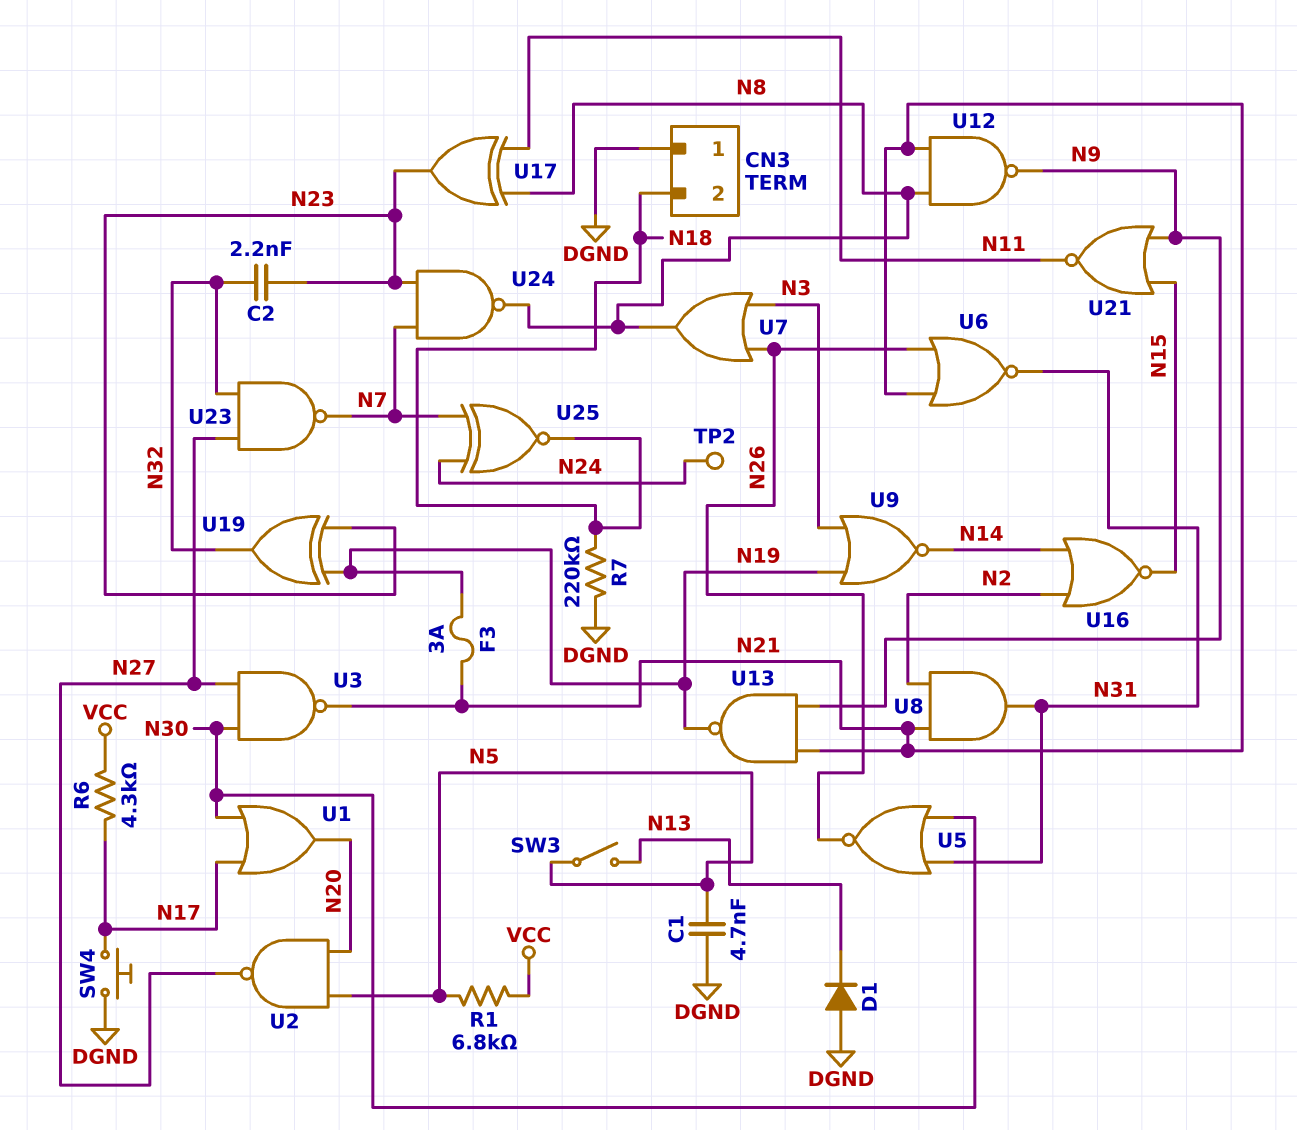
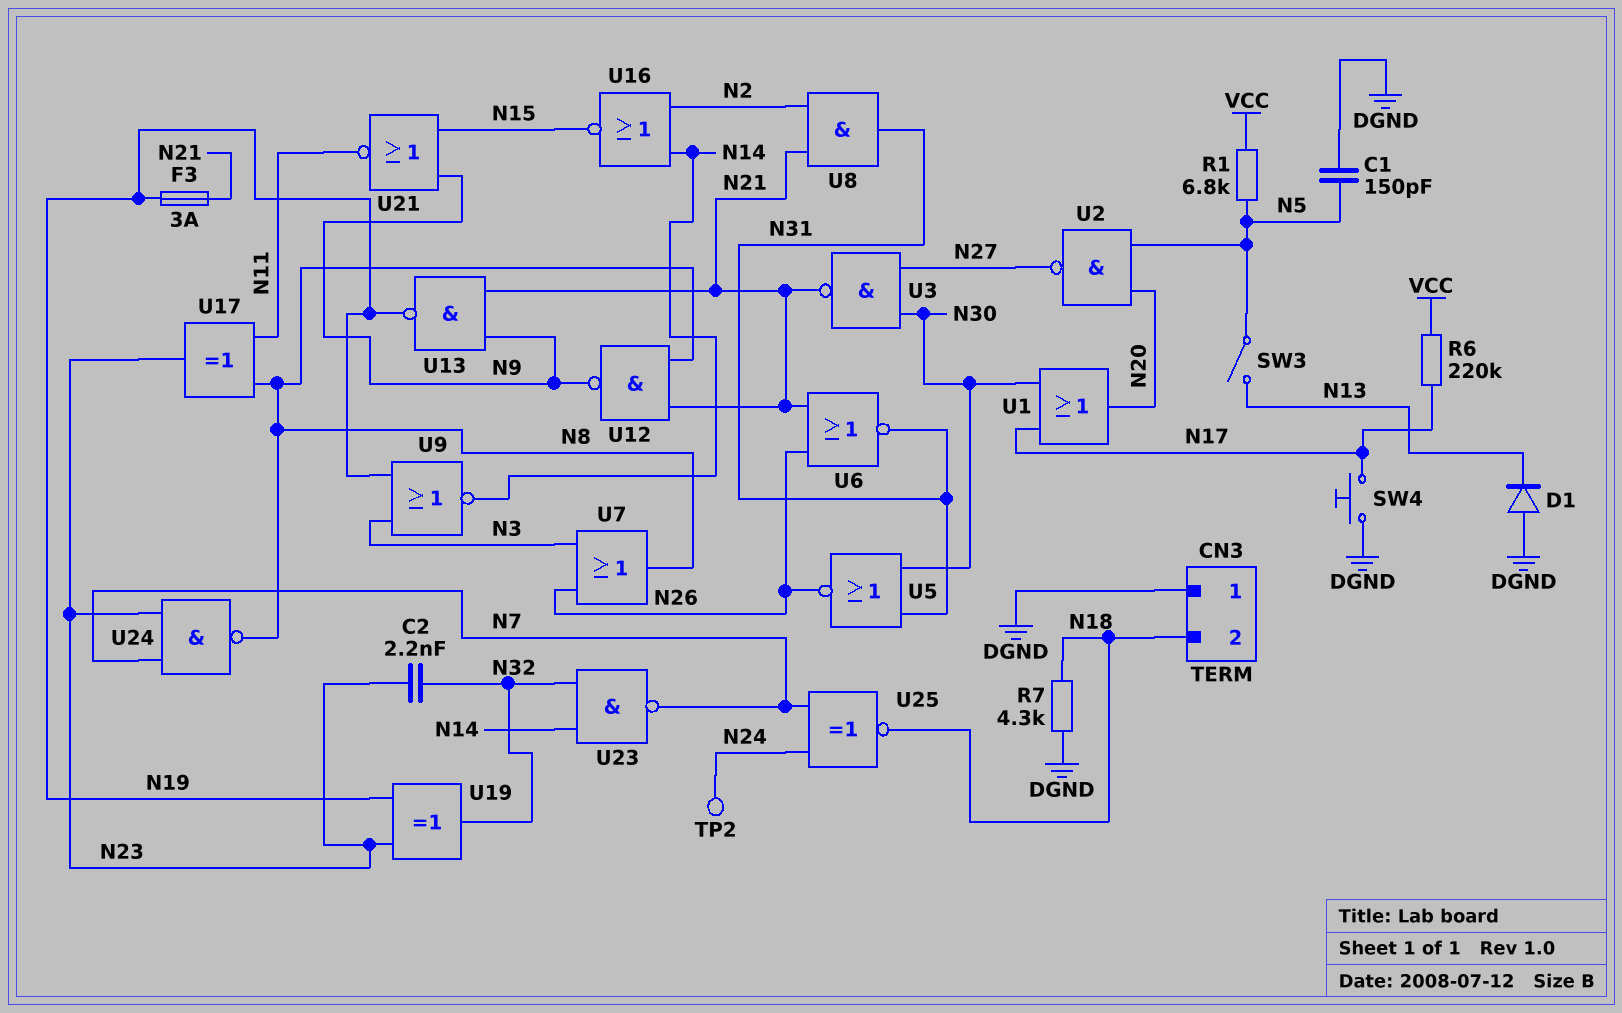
C1: 4.7nF (DGND, N5) -> 150pF (DGND, N5)
R6: 4.3k (N17, VCC) -> 220k (N17, VCC)
R7: 220k (DGND, N18) -> 4.3k (DGND, N18)
U23: NAND (in N27, in N32, out N7) -> NAND (in N14, in N32, out N7)

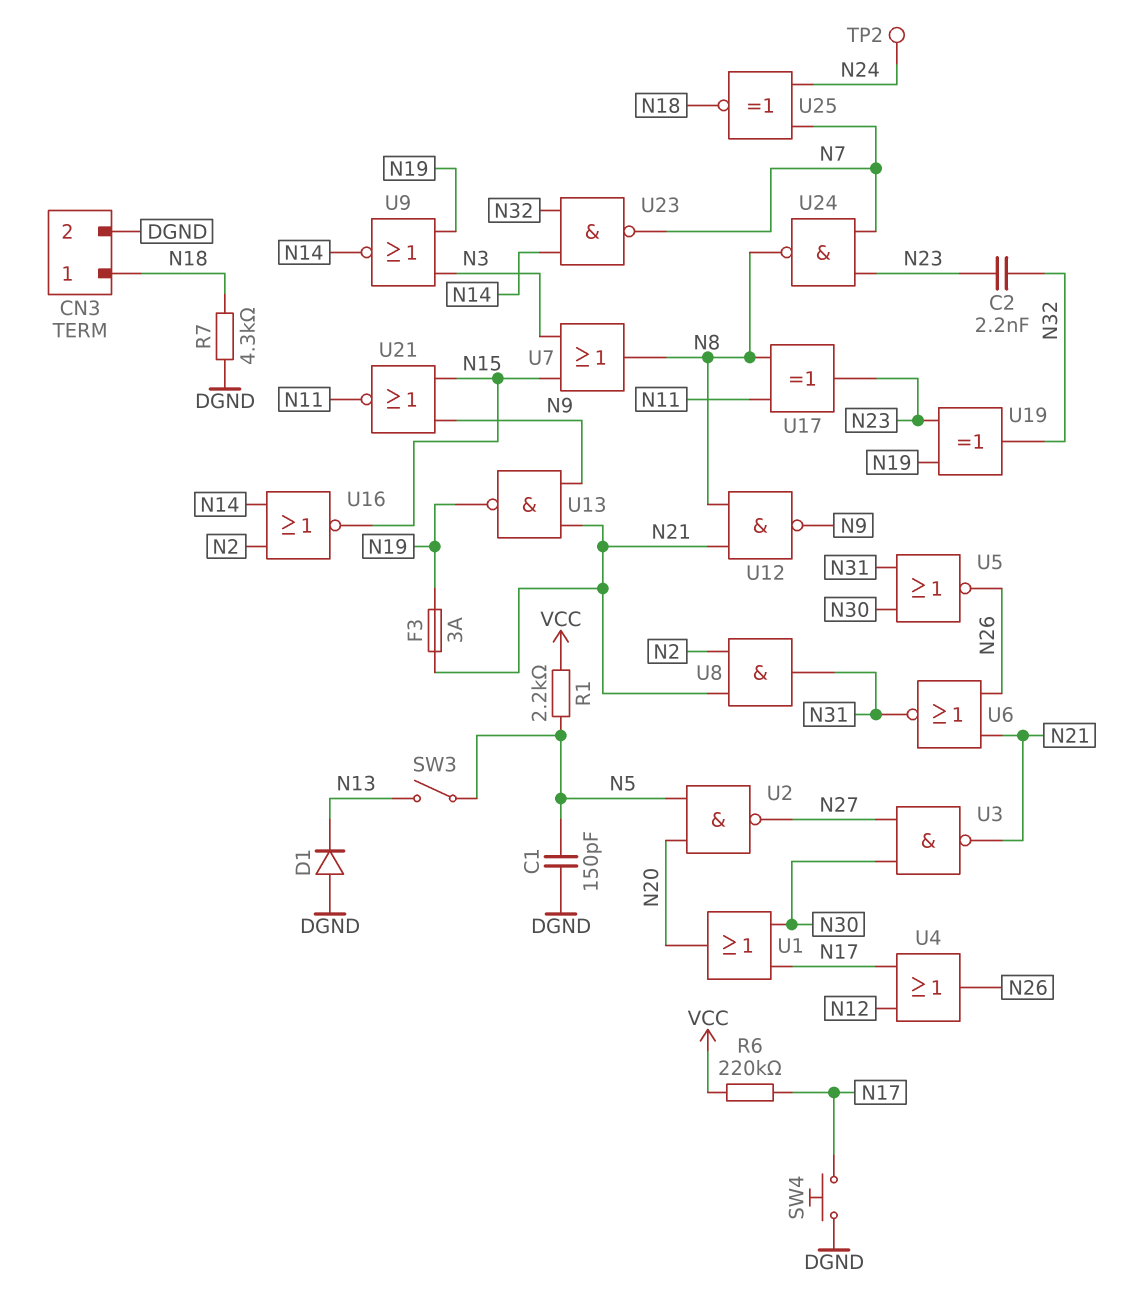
CN3 pin 1: DGND -> N18
CN3 pin 2: N18 -> DGND
R1: 6.8k (N5, VCC) -> 2.2k (N5, VCC)
U4: none -> OR (in N12, in N17, out N26)
U7: OR (in N3, in N26, out N8) -> OR (in N3, in N15, out N8)

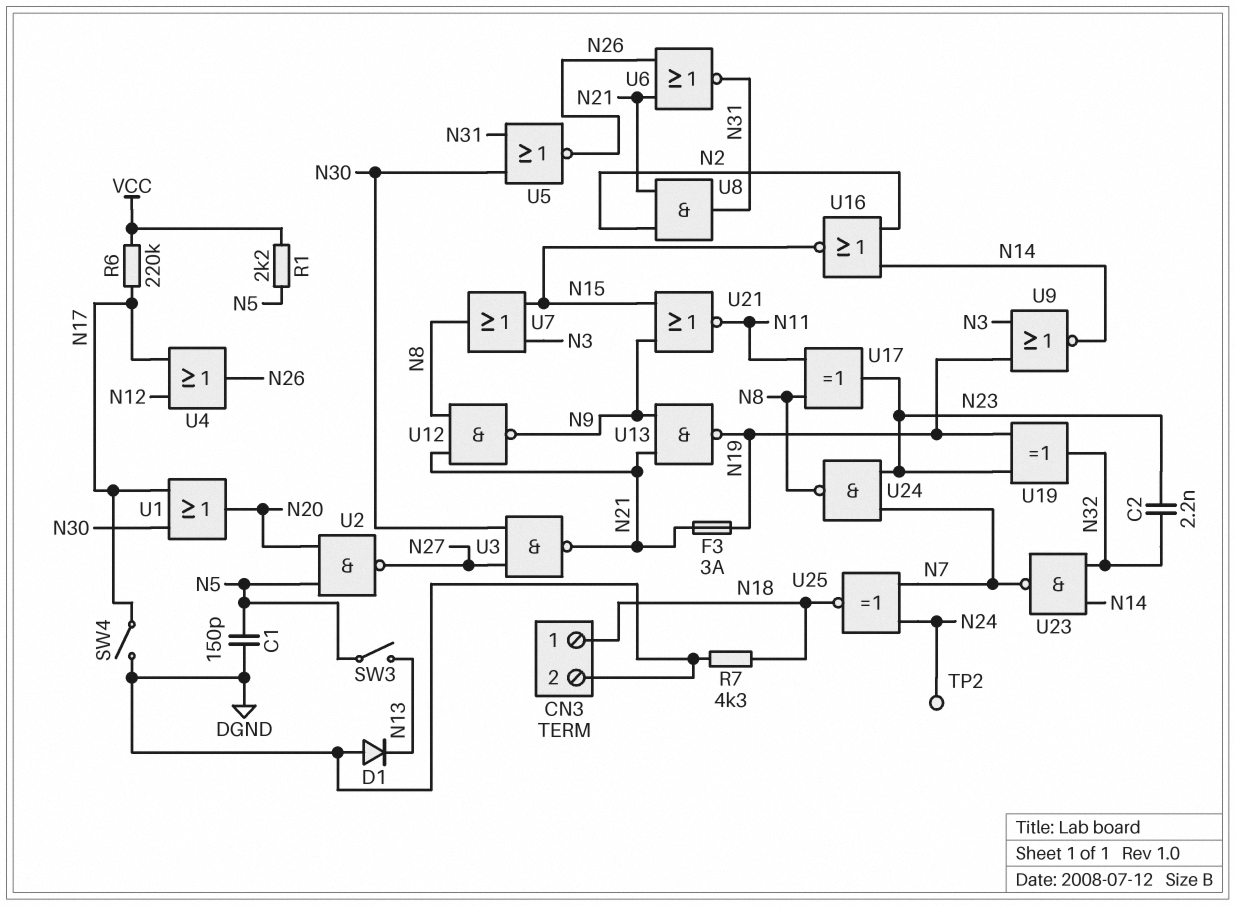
SW4: button (DGND, N17) -> switch (DGND, N17)

